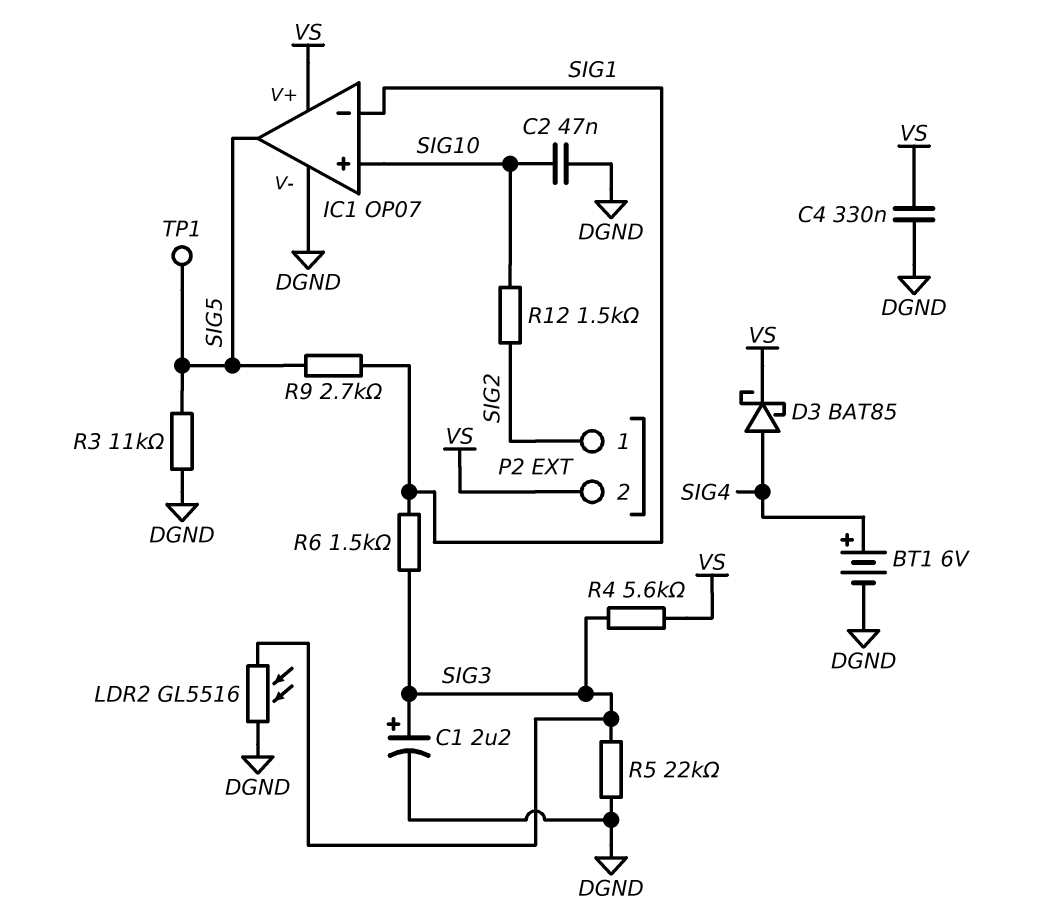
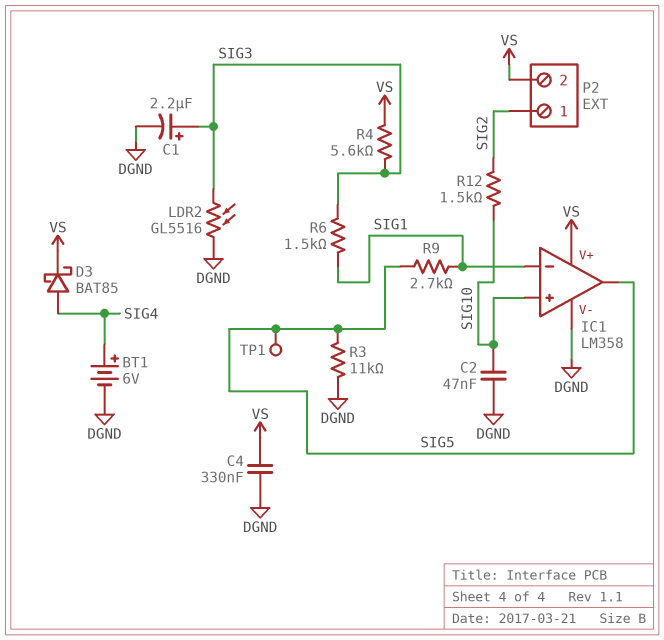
IC1: OP07 -> LM358
R5: 22k (DGND, SIG3) -> none

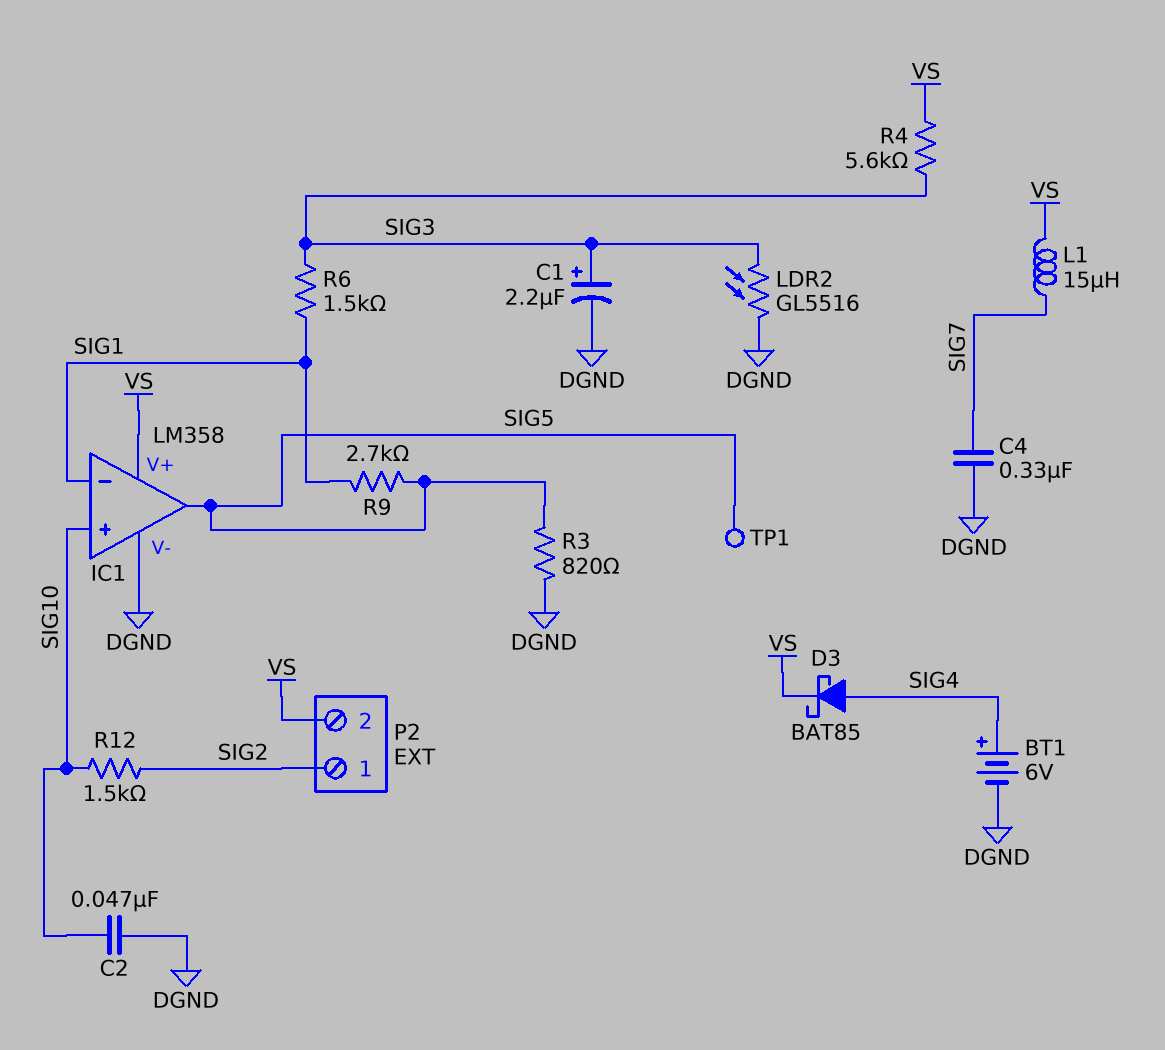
C4: 330nF (DGND, VS) -> 330nF (DGND, SIG7)
L1: none -> 15uH (SIG7, VS)
R3: 11k (DGND, SIG5) -> 820 (DGND, SIG5)

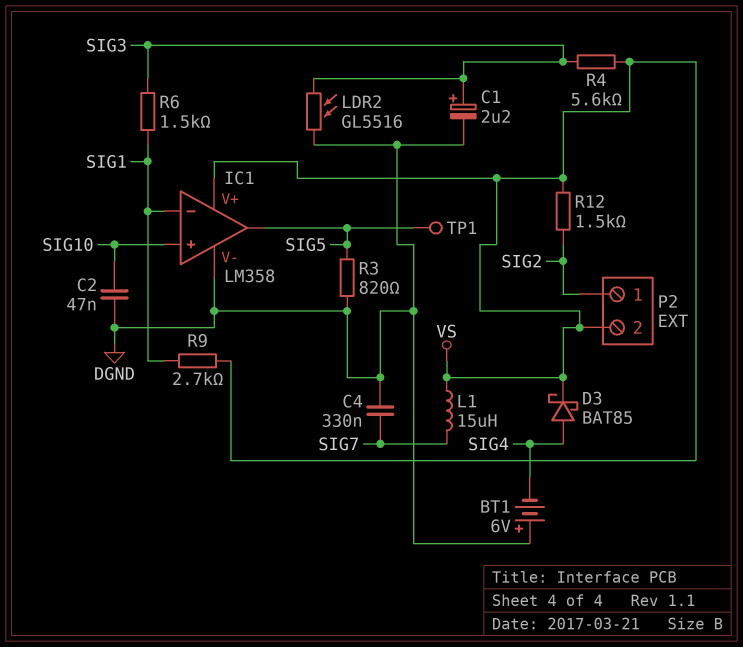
BT1: 6V (plus SIG4, minus DGND) -> 6V (plus DGND, minus SIG4)
R9: 2.7k (SIG1, SIG5) -> 2.7k (SIG1, VS)
R12: 1.5k (SIG2, SIG10) -> 1.5k (SIG2, VS)

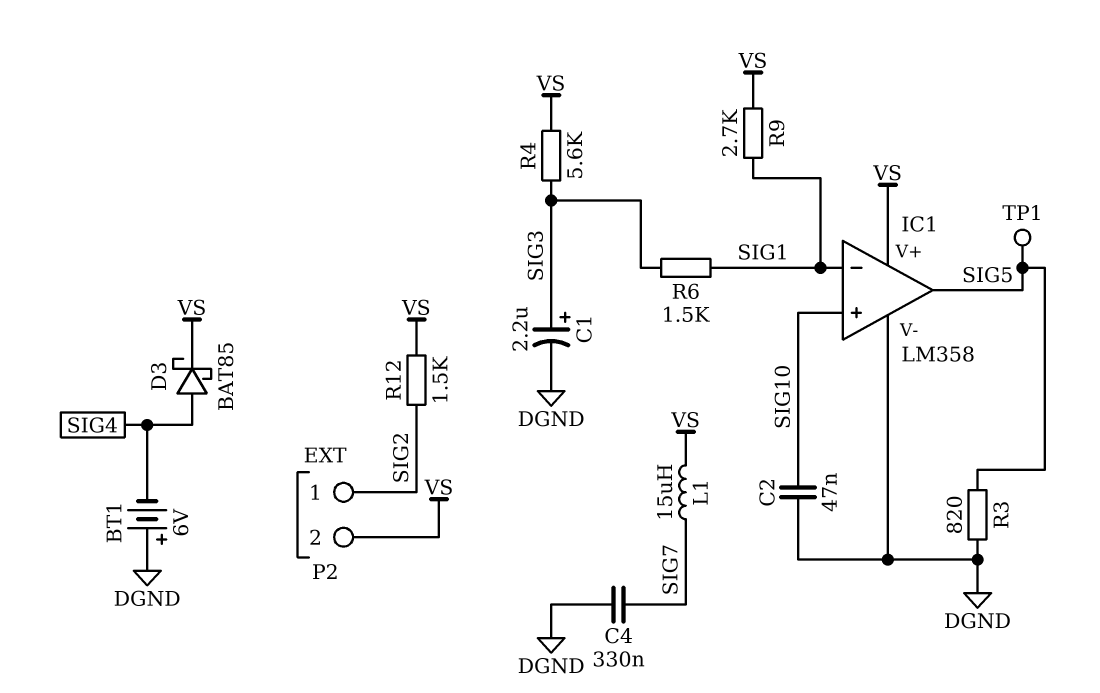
LDR2: GL5516 (DGND, SIG3) -> none

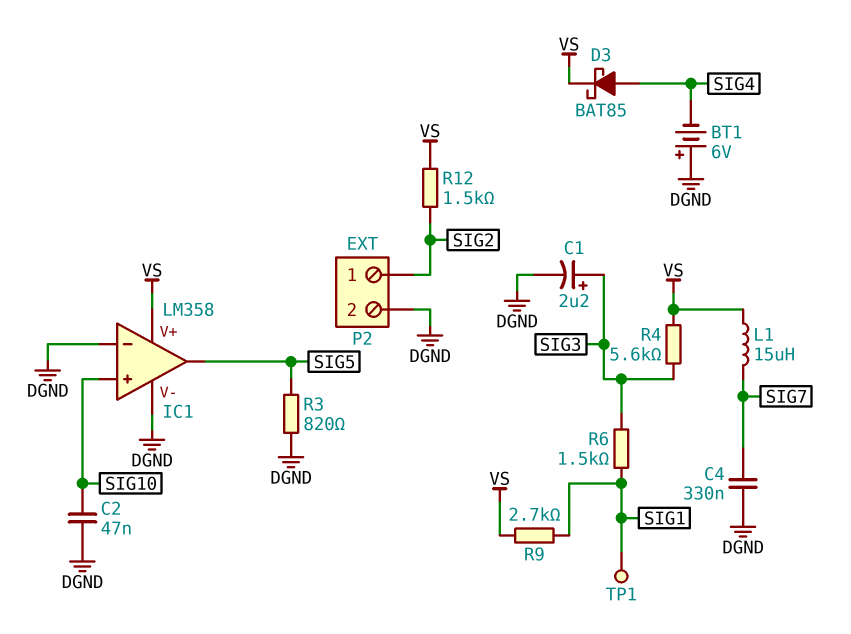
IC1 pin in-: SIG1 -> DGND
P2 pin 2: VS -> DGND
TP1: test point (SIG5) -> test point (SIG1)

